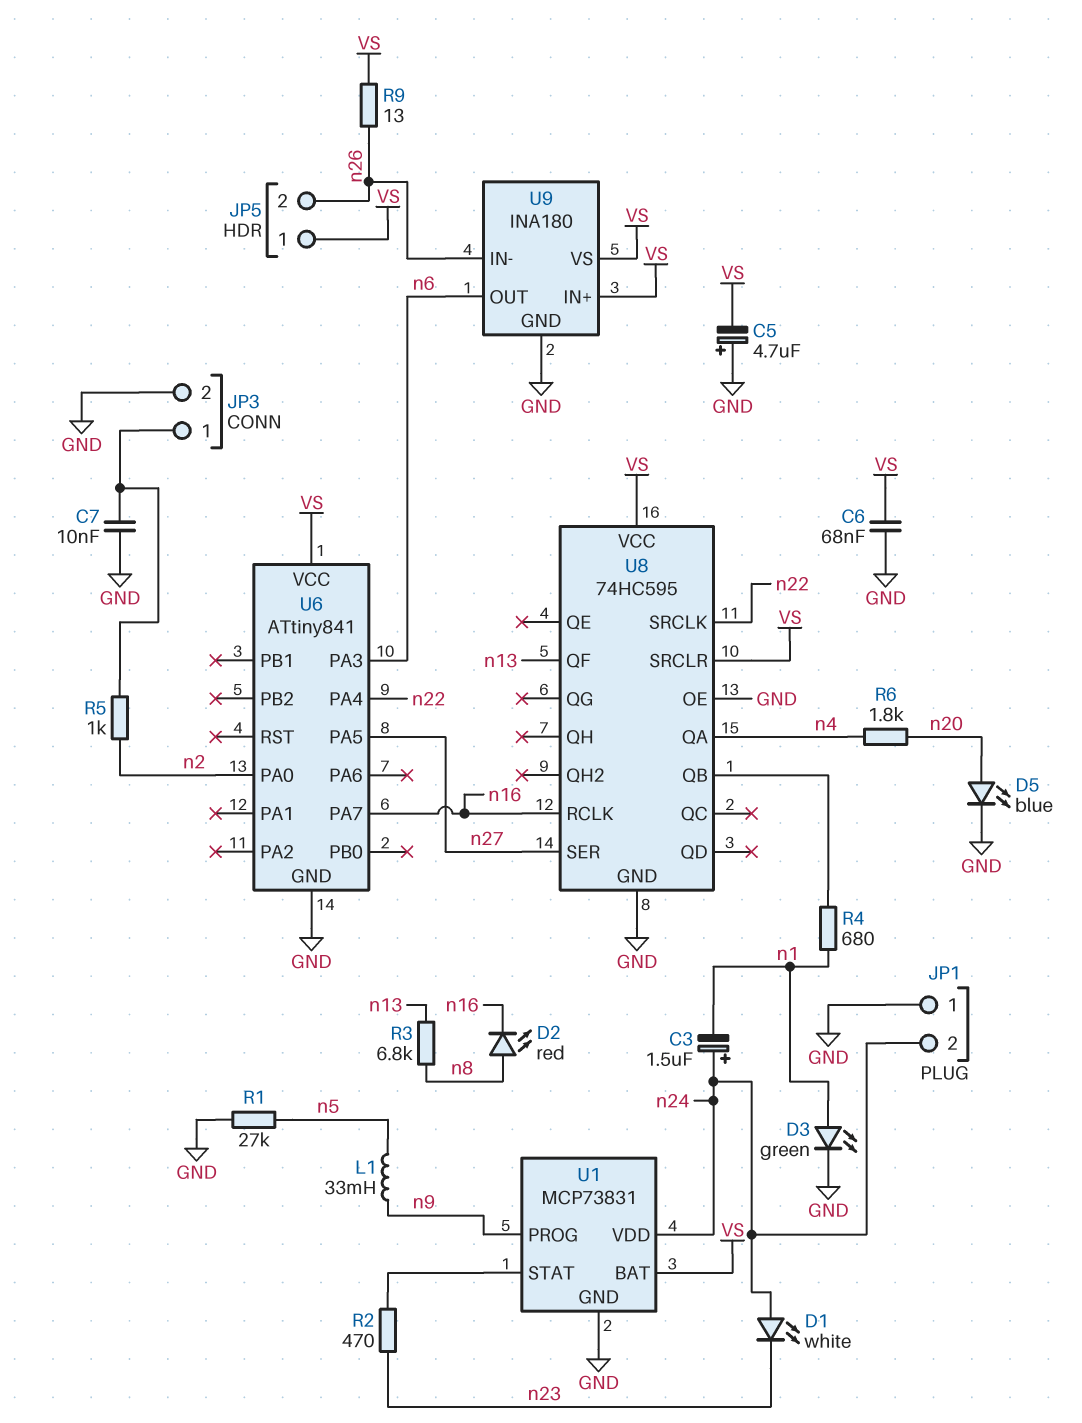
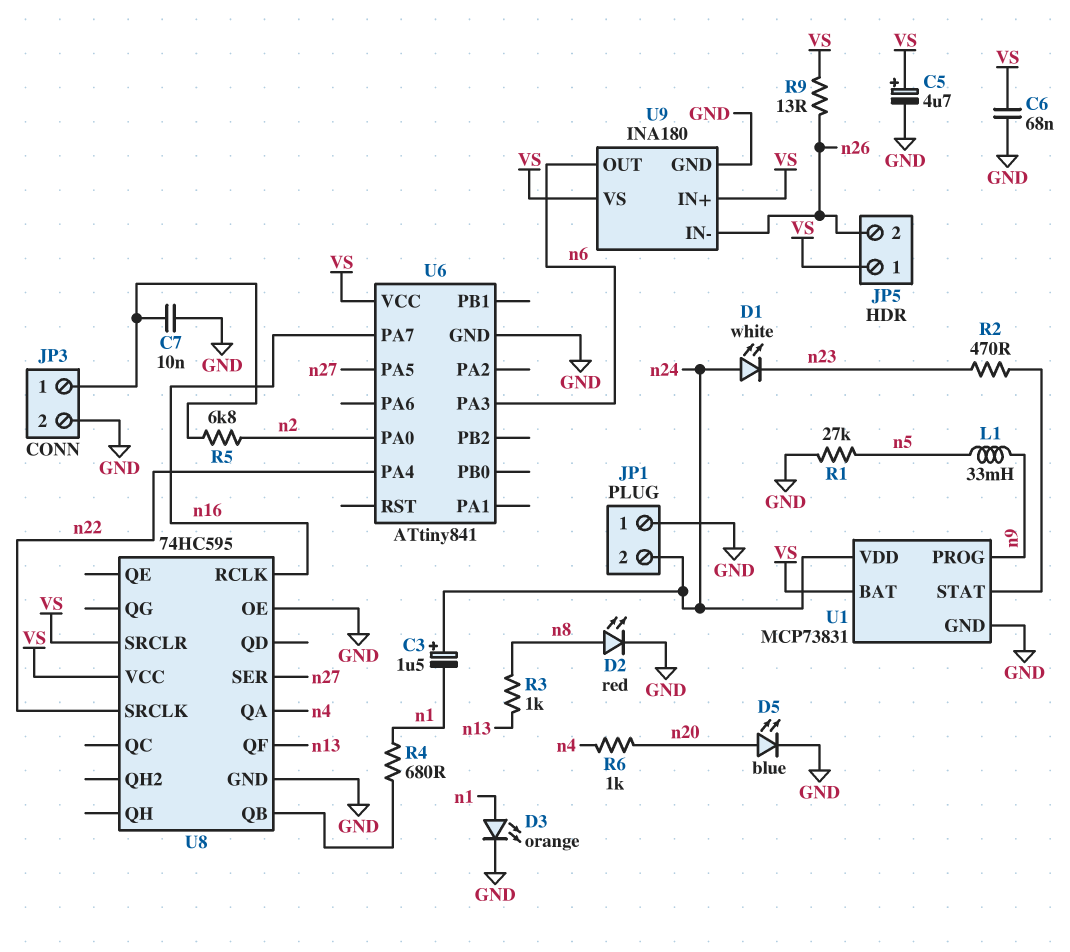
C5: 4.7uF (plus GND, minus VS) -> 4.7uF (plus VS, minus GND)
D2: LED red (A n8, K n16) -> LED red (A n8, K GND)
D3: LED green (A n1, K GND) -> LED orange (A n1, K GND)
R3: 6.8k (n8, n13) -> 1k (n8, n13)
R5: 1k (JP3/1, n2) -> 6.8k (JP3/1, n2)
R6: 1.8k (n4, n20) -> 1k (n4, n20)

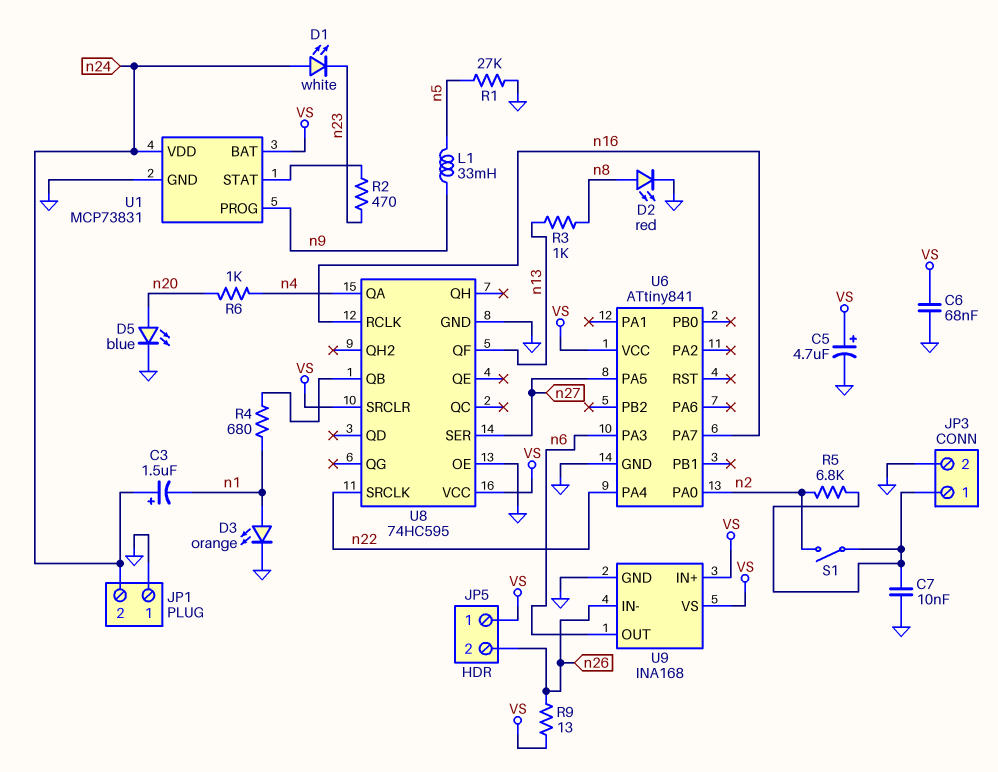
S1: none -> switch (JP3/1, n2)
U9: INA180 -> INA168

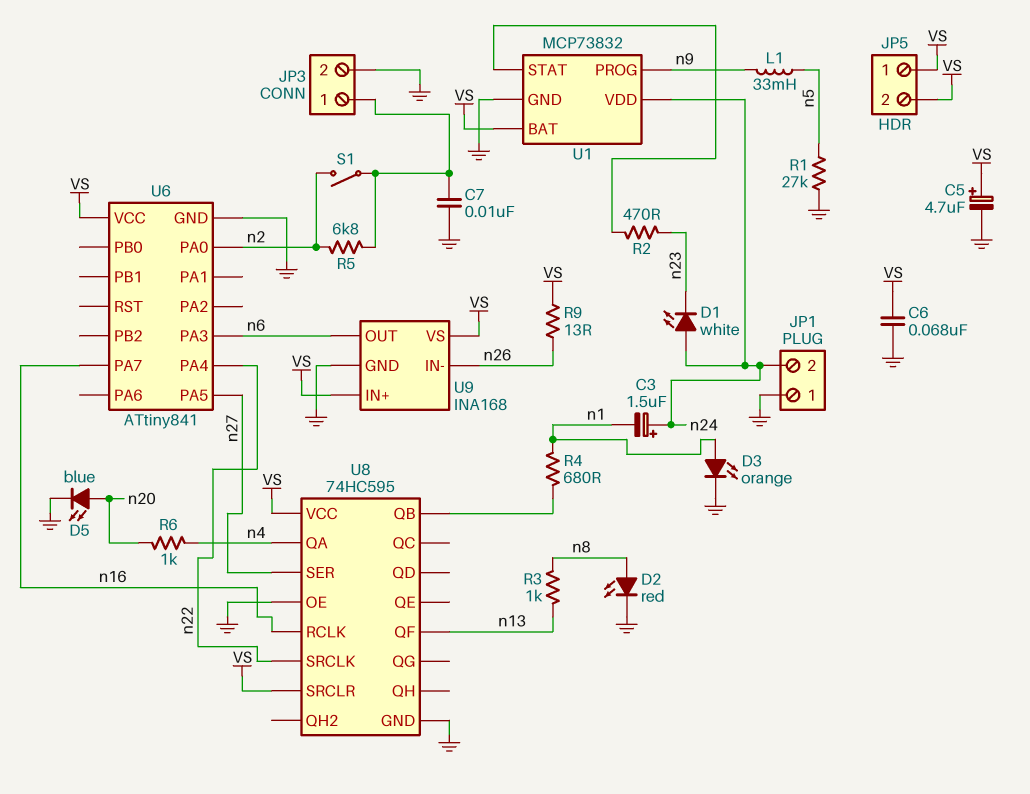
JP5 pin 2: n26 -> VS
U1: MCP73831 -> MCP73832

